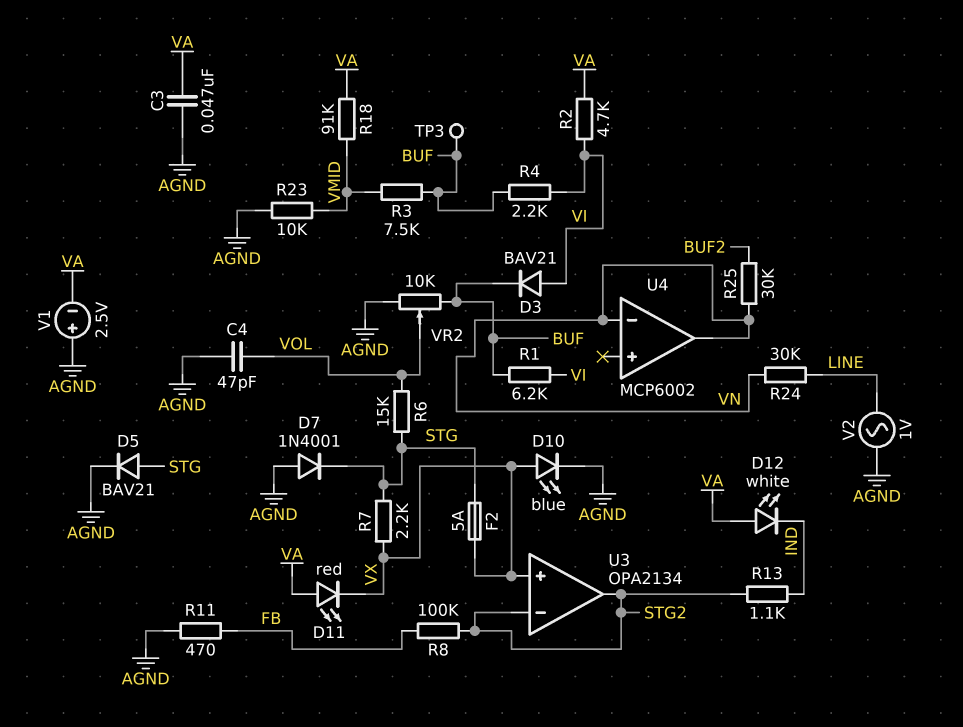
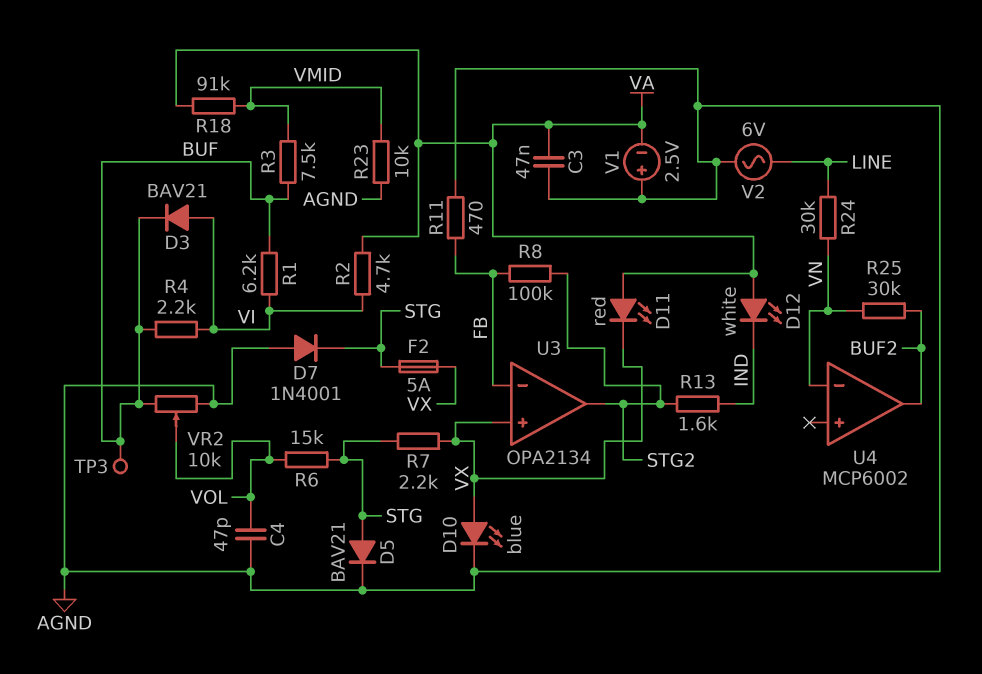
R13: 1.1k (IND, STG2) -> 1.6k (IND, STG2)
U3 pin in-: STG2 -> FB
U4 pin out: VN -> BUF2
V2: AC 1V (AGND, LINE) -> AC 6V (AGND, LINE)

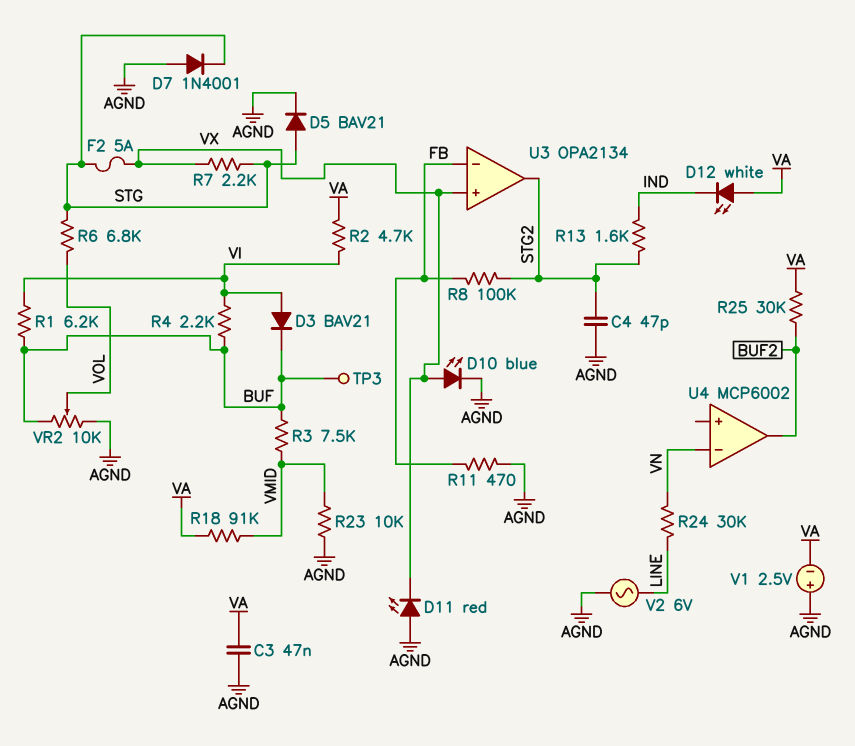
C4: 47pF (AGND, VOL) -> 47pF (AGND, STG2)
D11: LED red (A VA, K VX) -> LED red (A AGND, K VX)
R6: 15k (STG, VOL) -> 6.8k (STG, VOL)
R25: 30k (BUF2, VN) -> 30k (BUF2, VA)

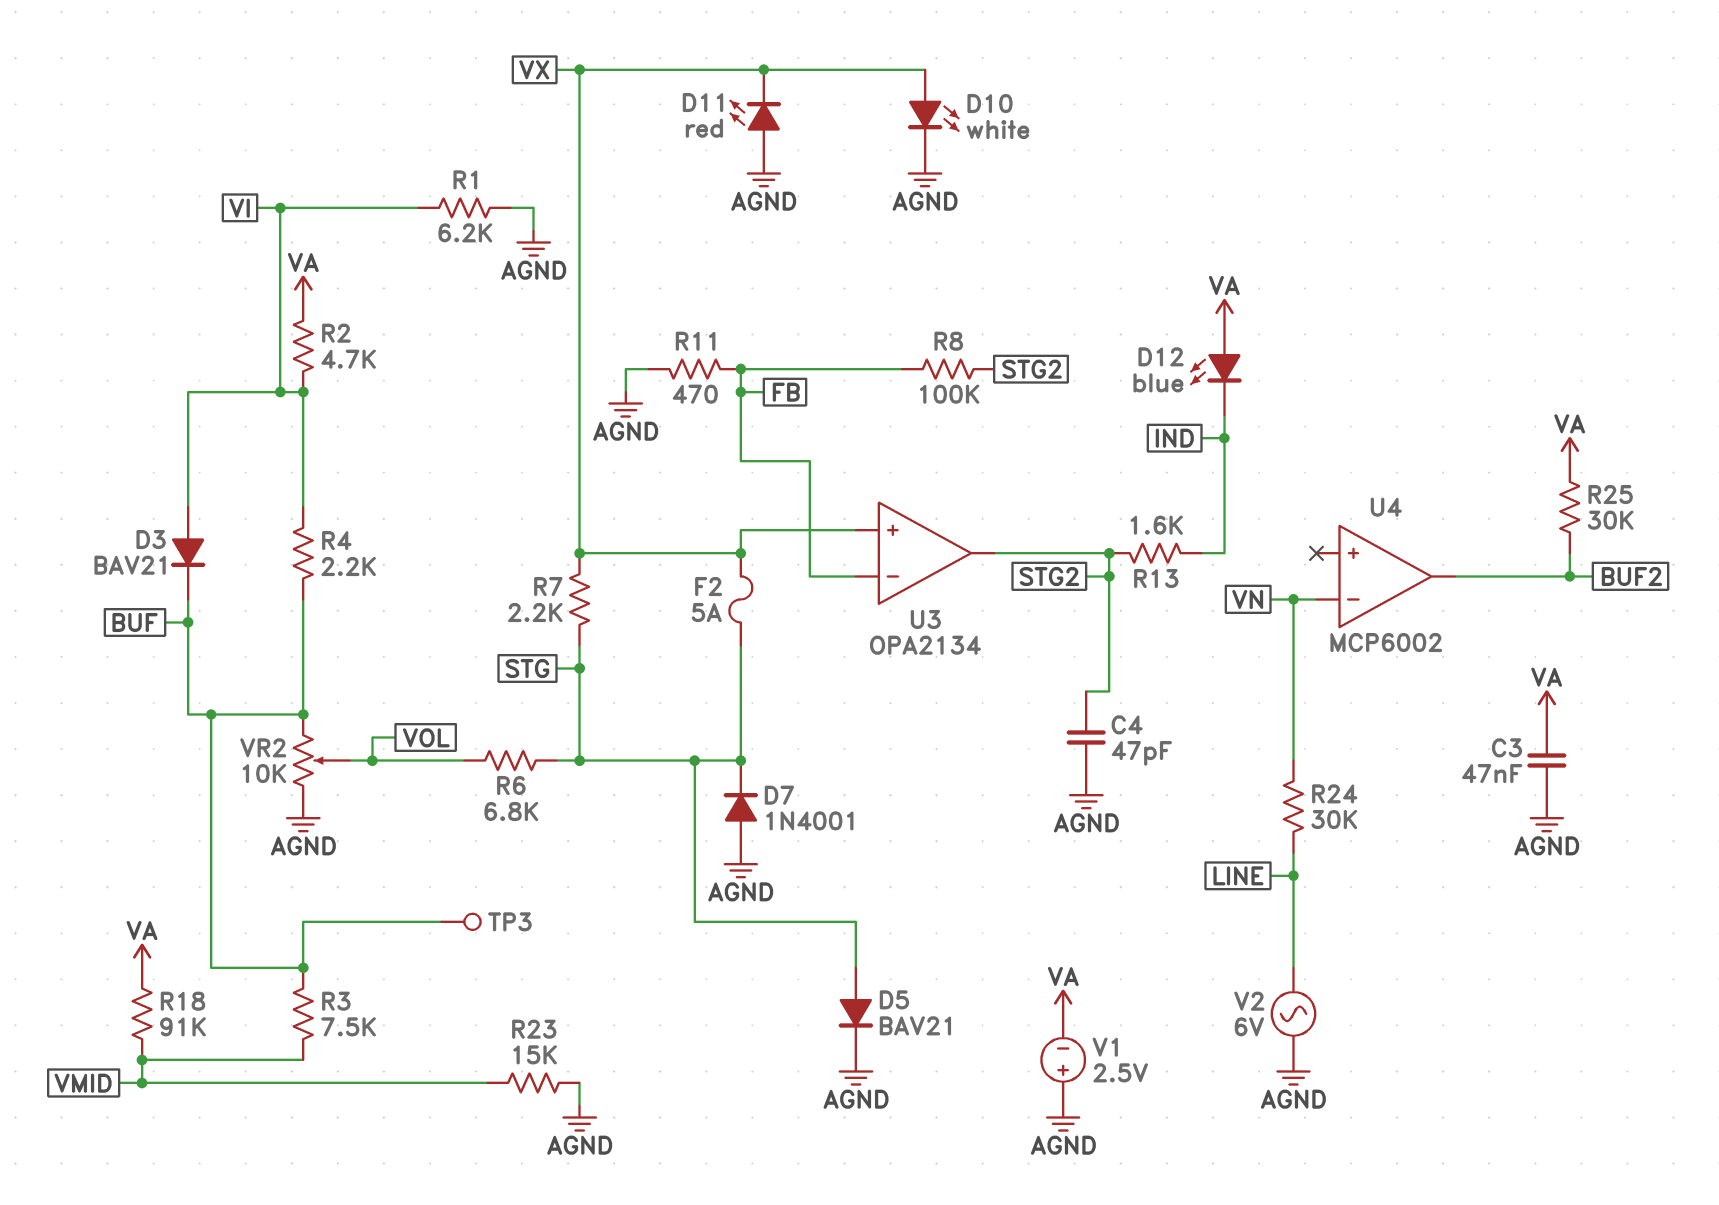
D10: LED blue (A VX, K AGND) -> LED white (A VX, K AGND)
D12: LED white (A VA, K IND) -> LED blue (A VA, K IND)
R1: 6.2k (BUF, VI) -> 6.2k (AGND, VI)
R23: 10k (AGND, VMID) -> 15k (AGND, VMID)

